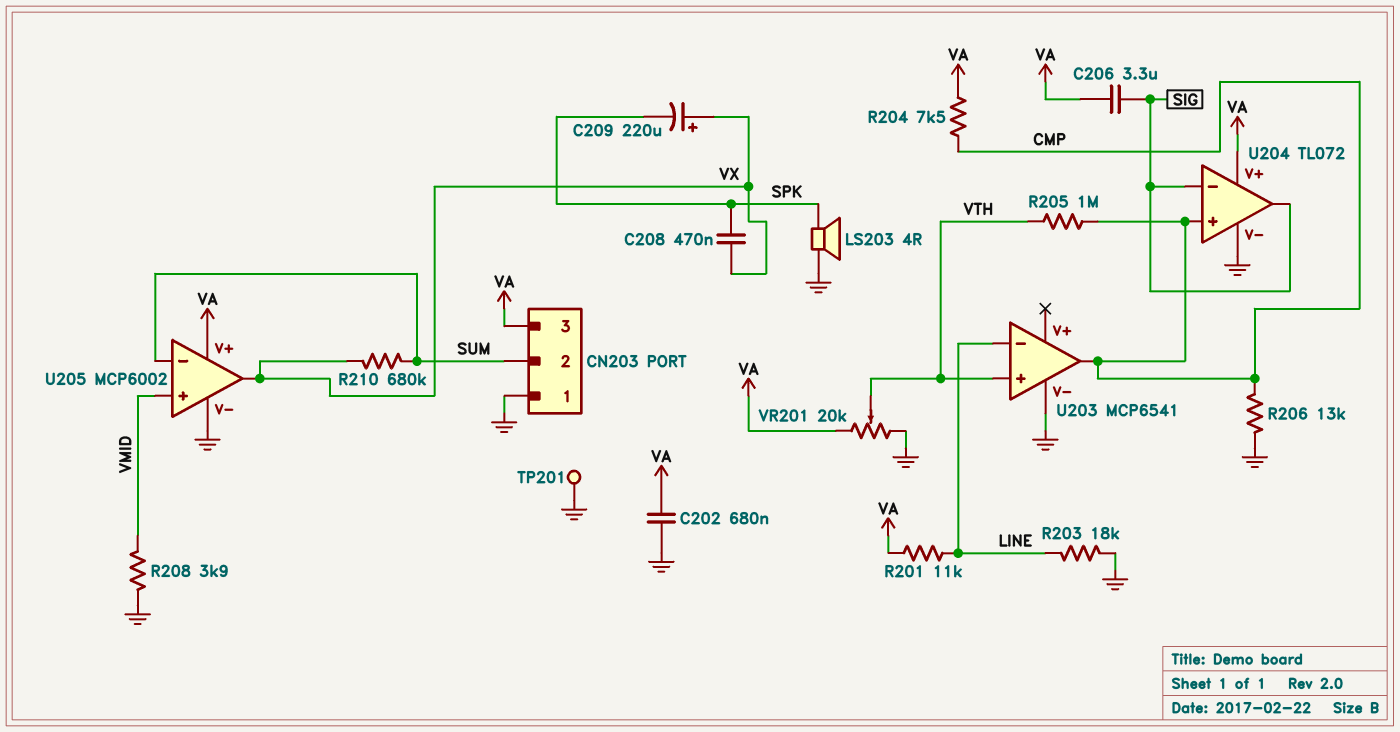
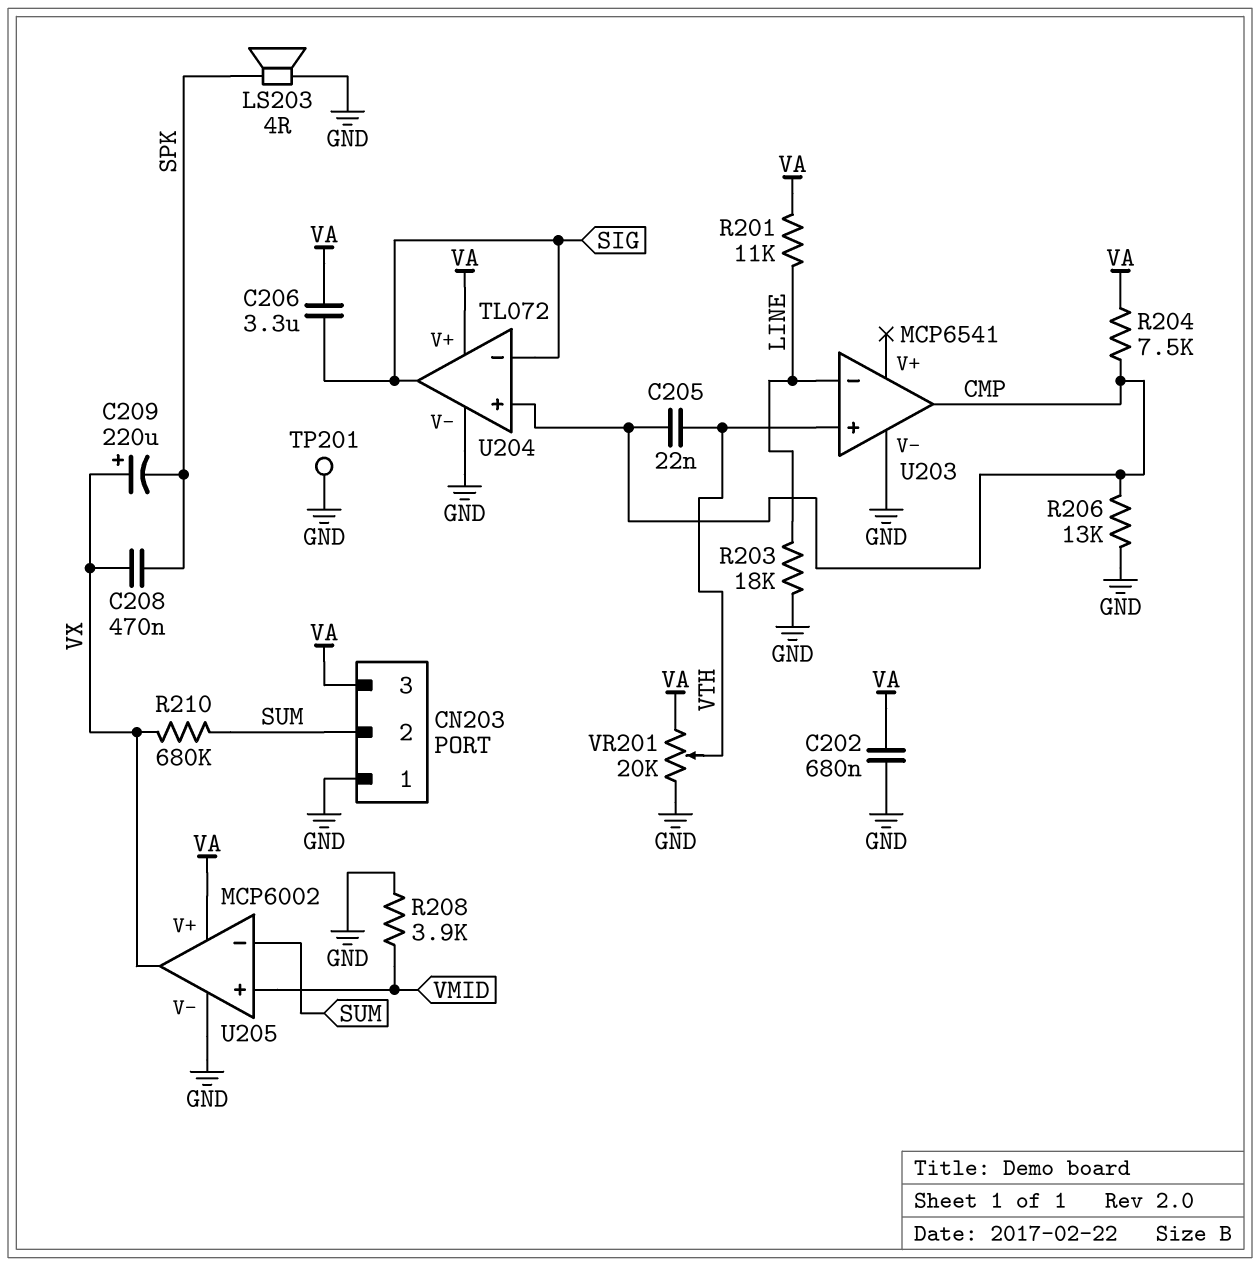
C205: none -> 22nF (CMP, VTH)
R205: 1M (CMP, VTH) -> none

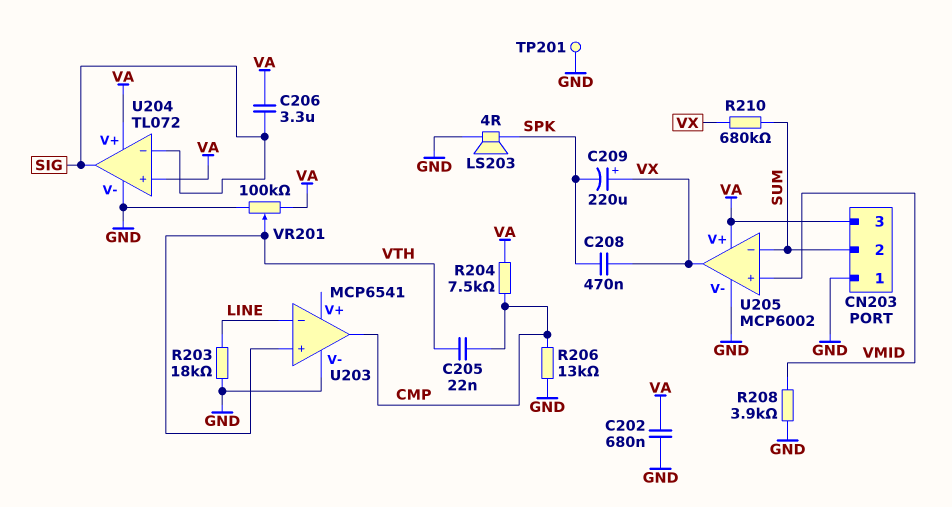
R201: 11k (LINE, VA) -> none
U204 pin in+: CMP -> VA
VR201: 20k (GND, VA, wiper VTH) -> 100k (GND, VA, wiper VTH)

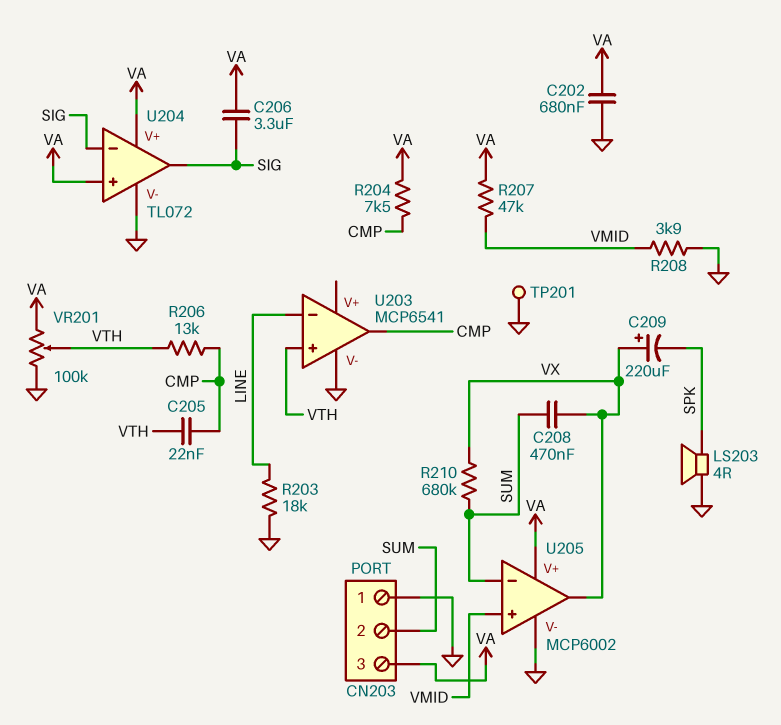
C208: 470nF (SPK, VX) -> 470nF (SUM, VX)
R206: 13k (CMP, GND) -> 13k (CMP, VTH)
R207: none -> 47k (VA, VMID)

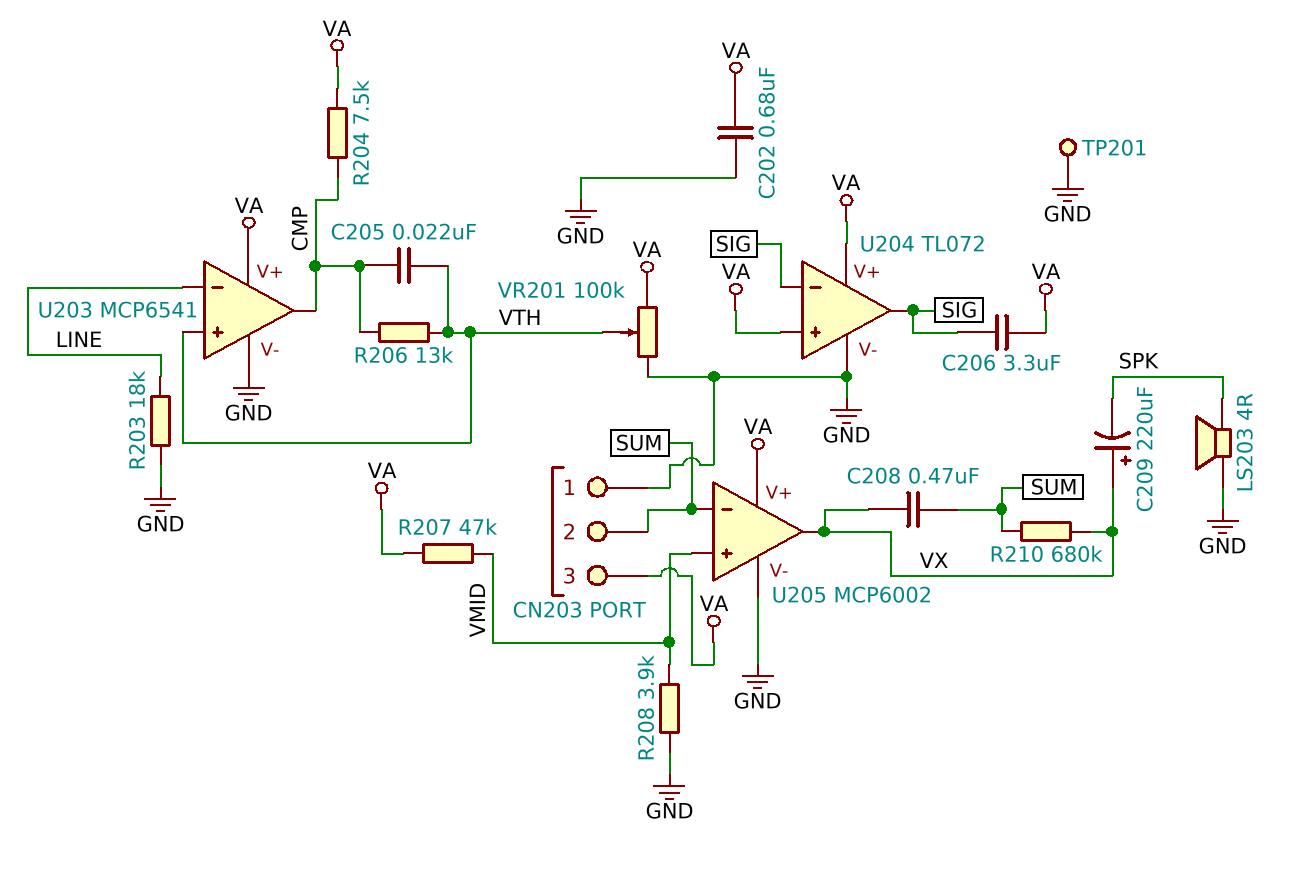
U203 pin V+: none -> VA

